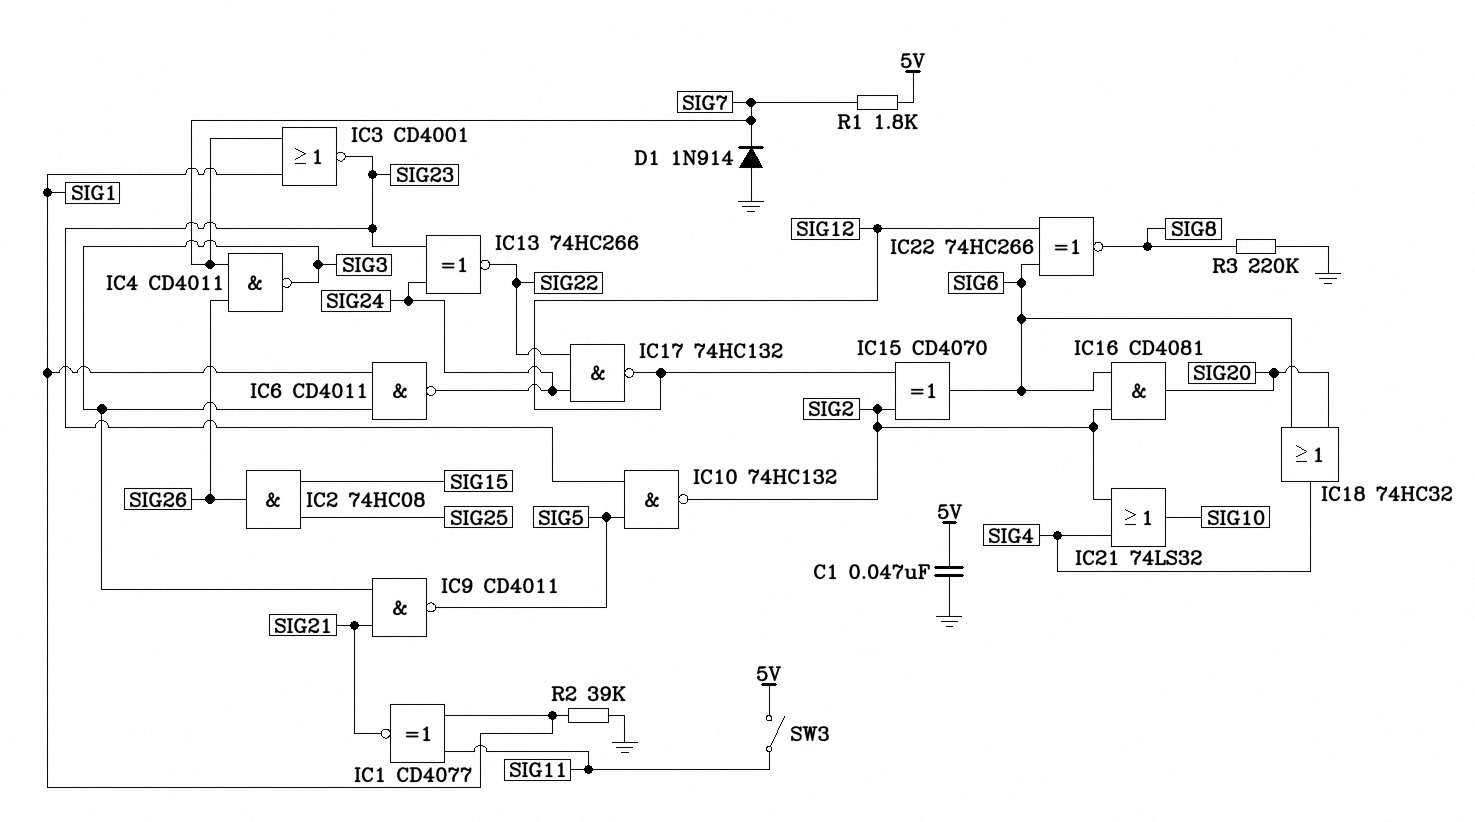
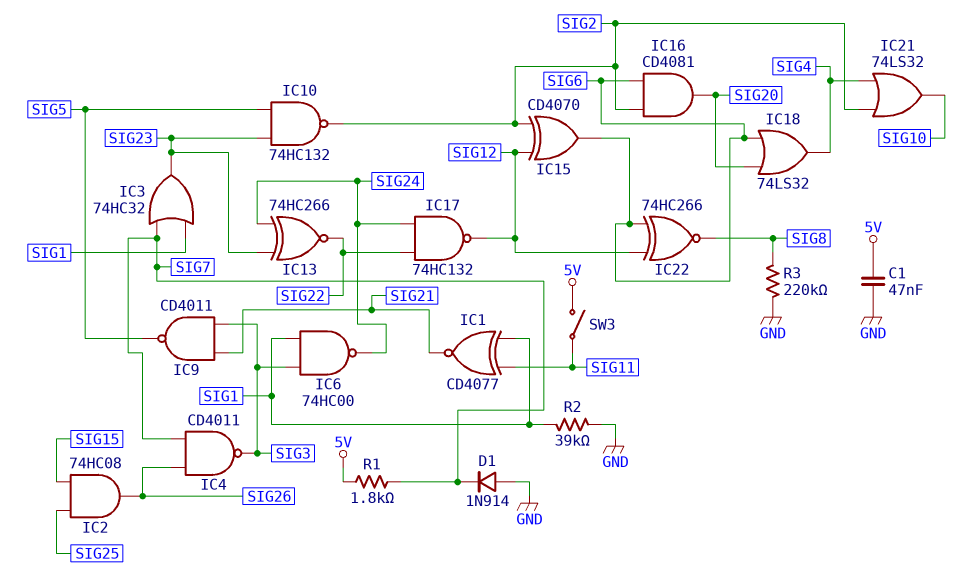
IC3: NOR CD4001 (in SIG1, in SIG7, out SIG23) -> OR 74HC32 (in SIG1, in SIG7, out SIG23)
IC6: NAND CD4011 (in SIG1, in SIG3, out SIG24) -> NAND 74HC00 (in SIG1, in SIG3, out SIG24)
IC18: OR 74HC32 (in SIG6, in SIG20, out SIG4) -> OR 74LS32 (in SIG6, in SIG20, out SIG4)

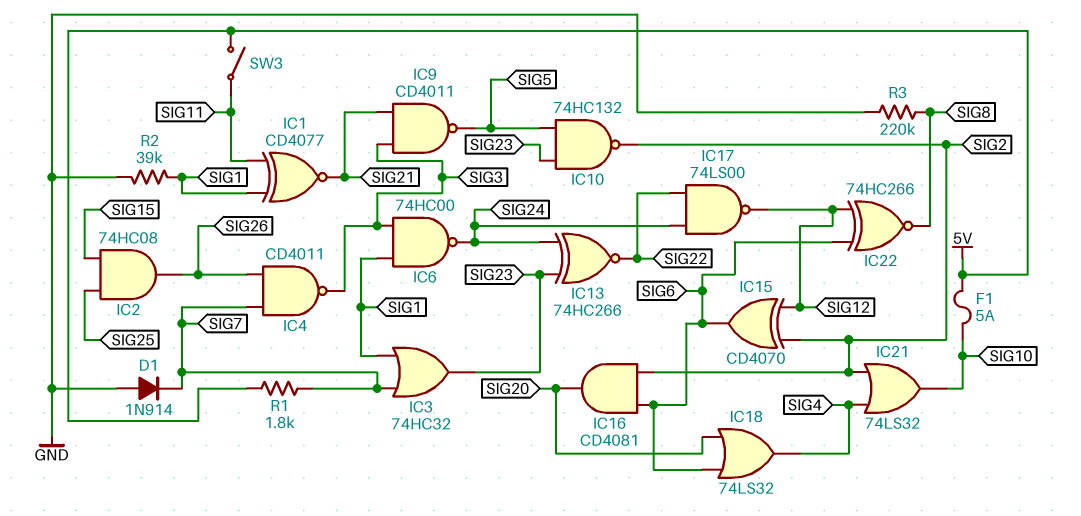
C1: 47nF (5V, GND) -> none
F1: none -> 5A (5V, SIG10)
IC17: NAND 74HC132 (in SIG22, in SIG24, out SIG12) -> NAND 74LS00 (in SIG22, in SIG24, out SIG12)

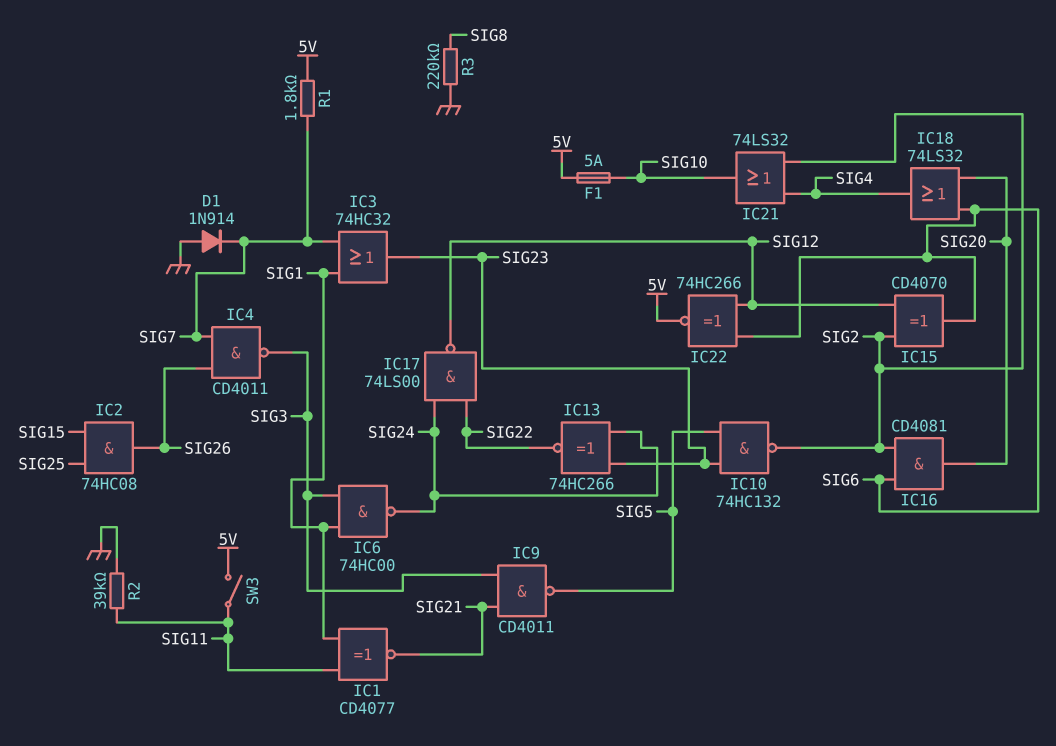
IC22: XNOR 74HC266 (in SIG6, in SIG12, out SIG8) -> XNOR 74HC266 (in SIG6, in SIG12, out 5V)
R2: 39k (GND, SIG1) -> 39k (GND, SIG11)

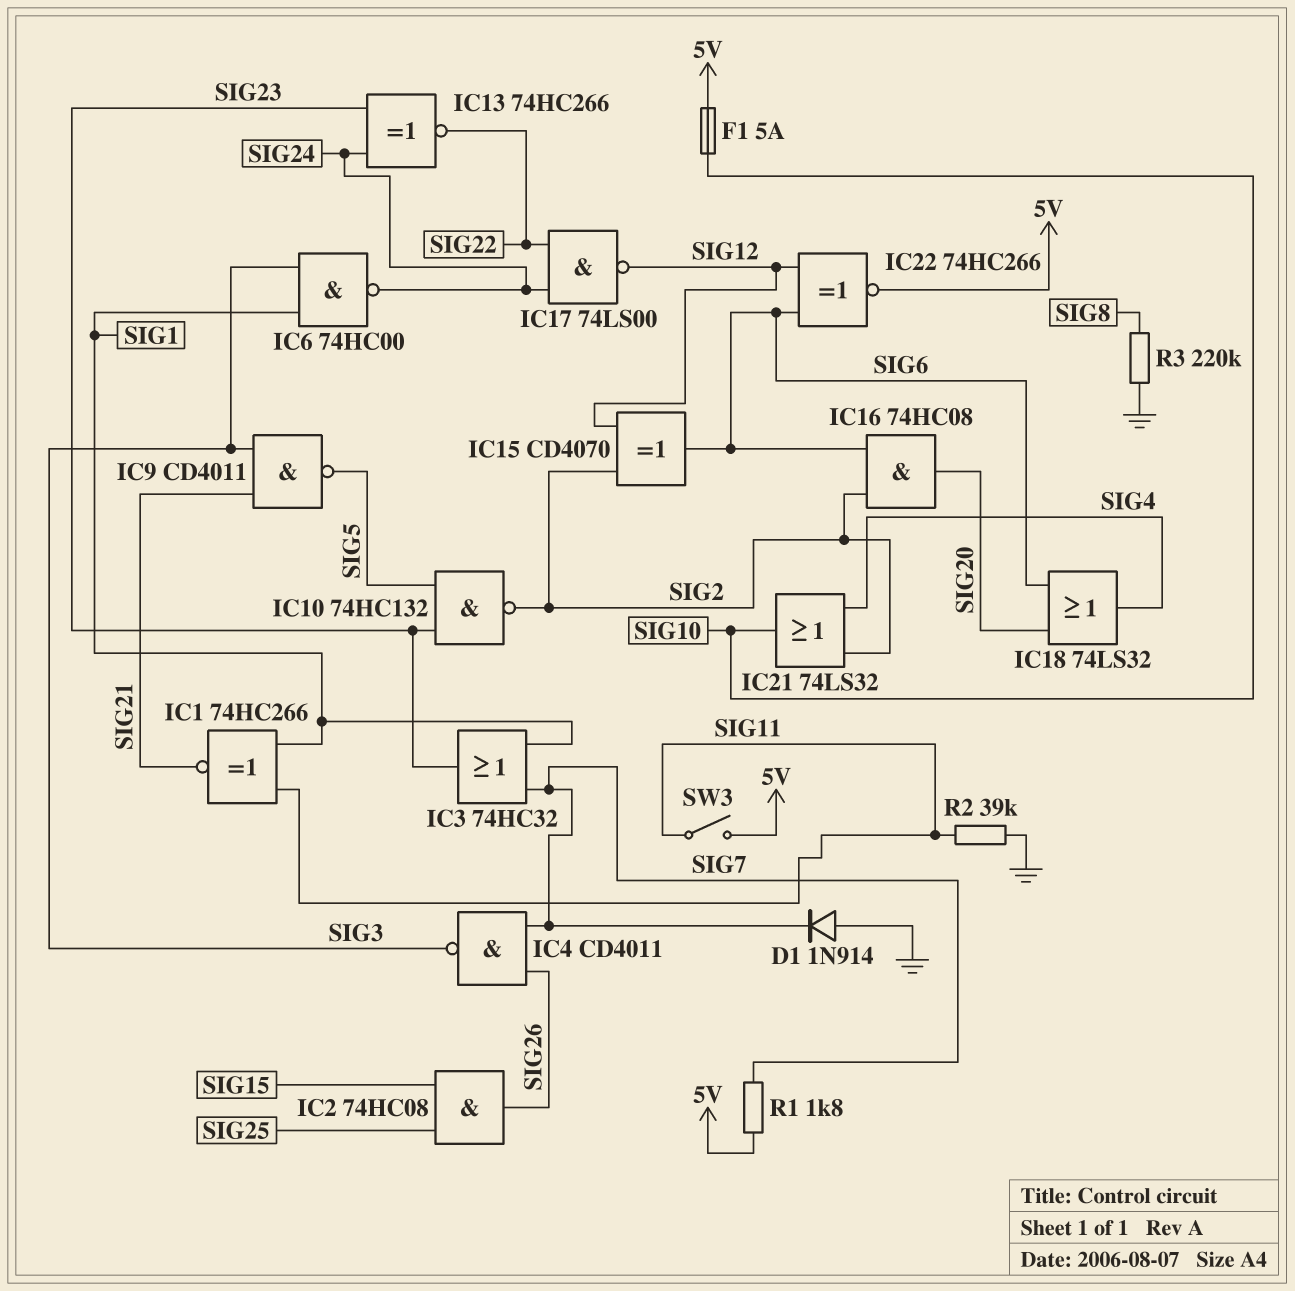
IC1: XNOR CD4077 (in SIG1, in SIG11, out SIG21) -> XNOR 74HC266 (in SIG1, in SIG11, out SIG21)
IC16: AND CD4081 (in SIG2, in SIG6, out SIG20) -> AND 74HC08 (in SIG2, in SIG6, out SIG20)

